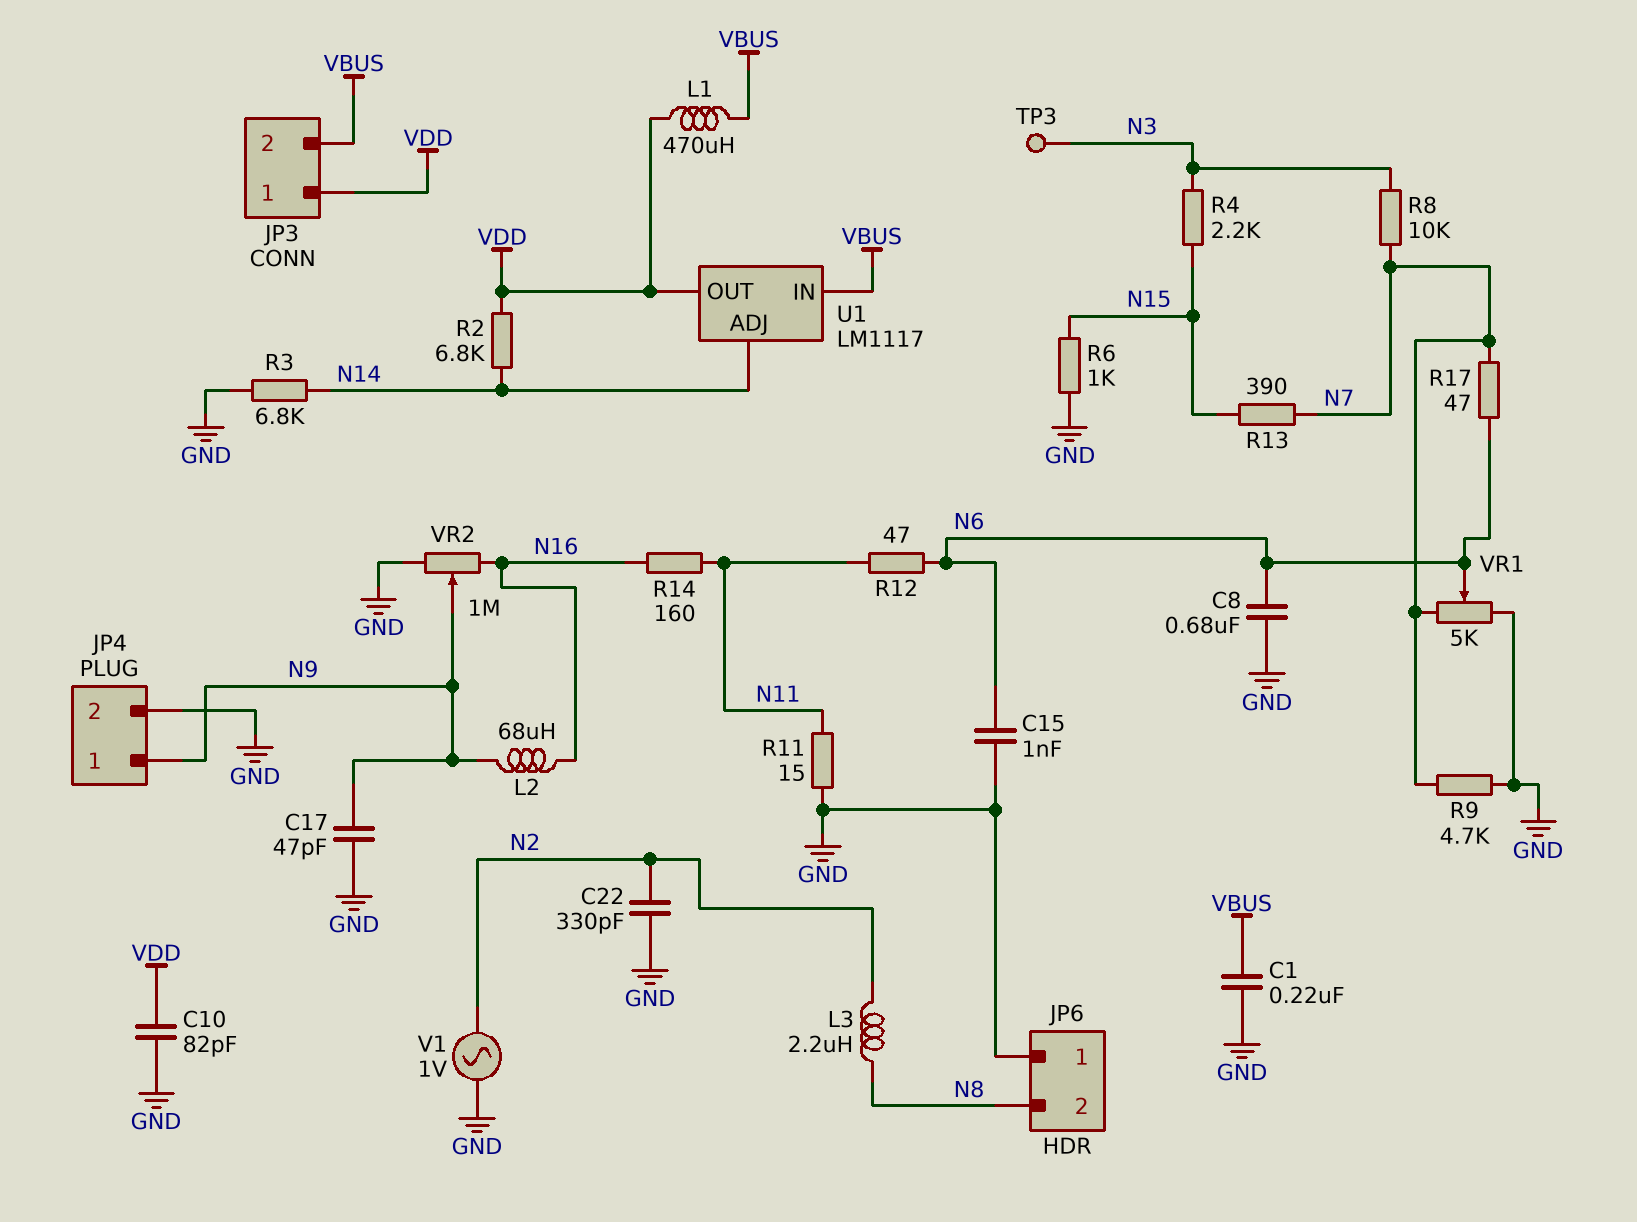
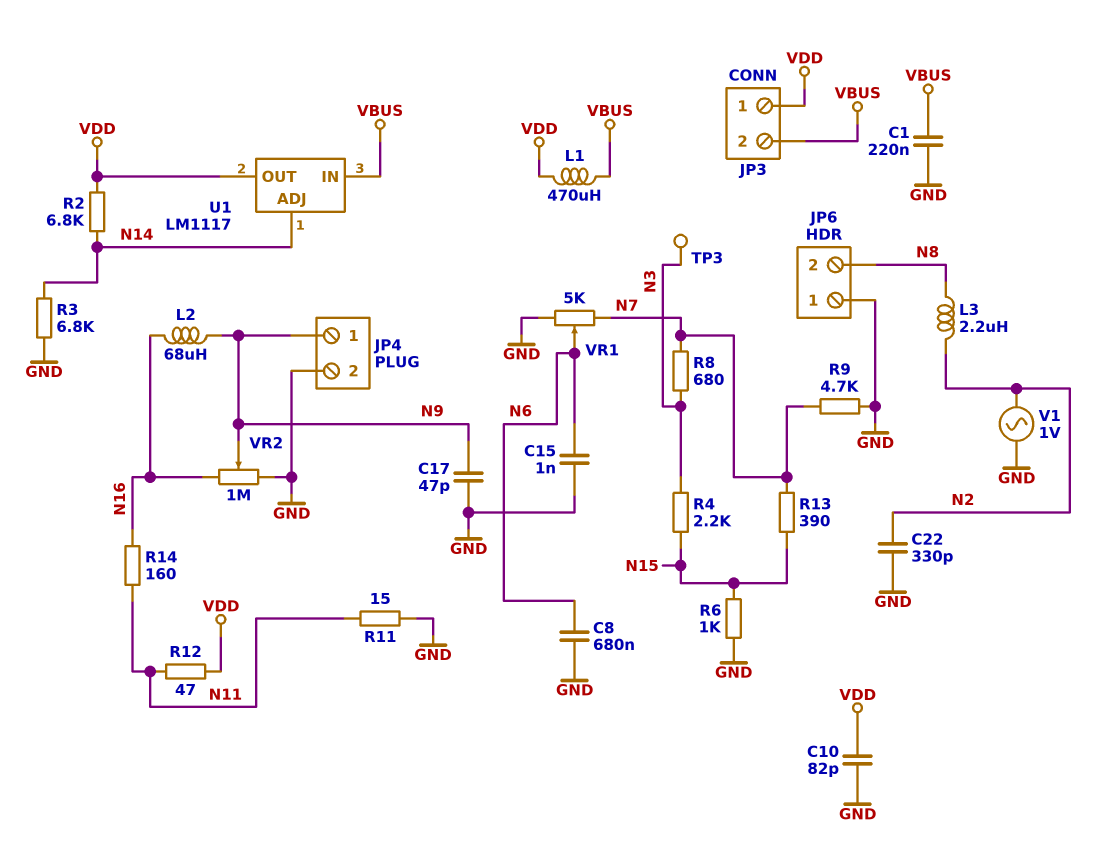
R8: 10k (N3, N7) -> 680 (N3, N7)
R12: 47 (N6, N11) -> 47 (N11, VDD)
R17: 47 (N6, N7) -> none

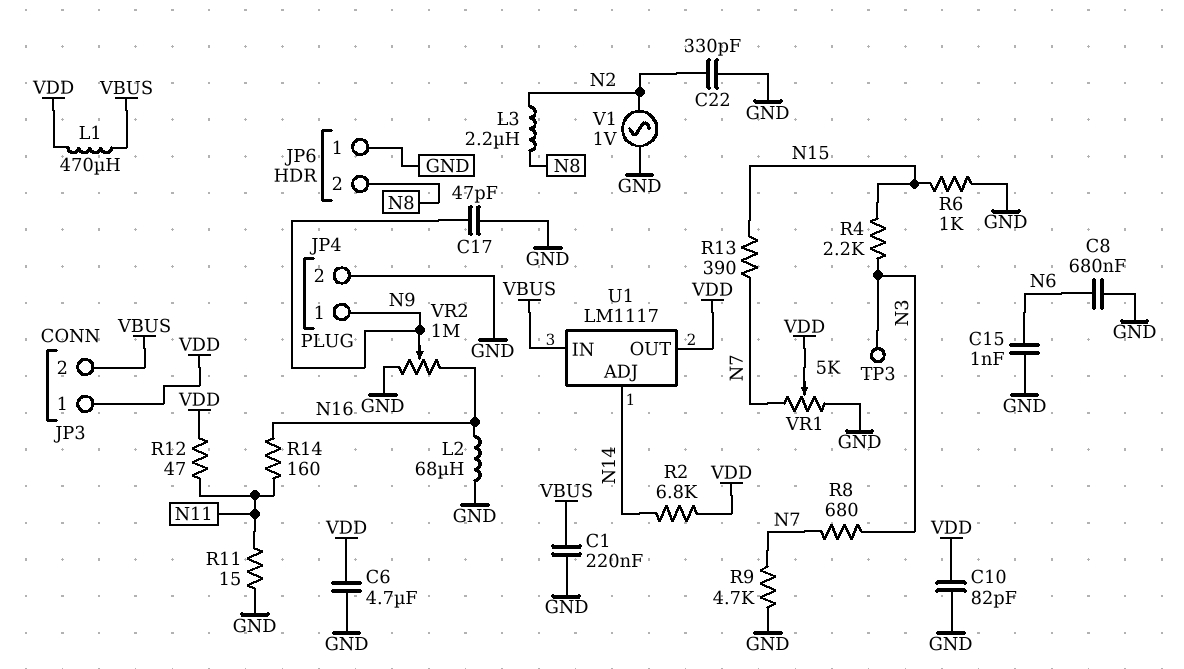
C6: none -> 4.7uF (GND, VDD)
L2: 68uH (N9, N16) -> 68uH (GND, N16)
R3: 6.8k (GND, N14) -> none
VR1: 5k (GND, N7, wiper N6) -> 5k (GND, N7, wiper VDD)

